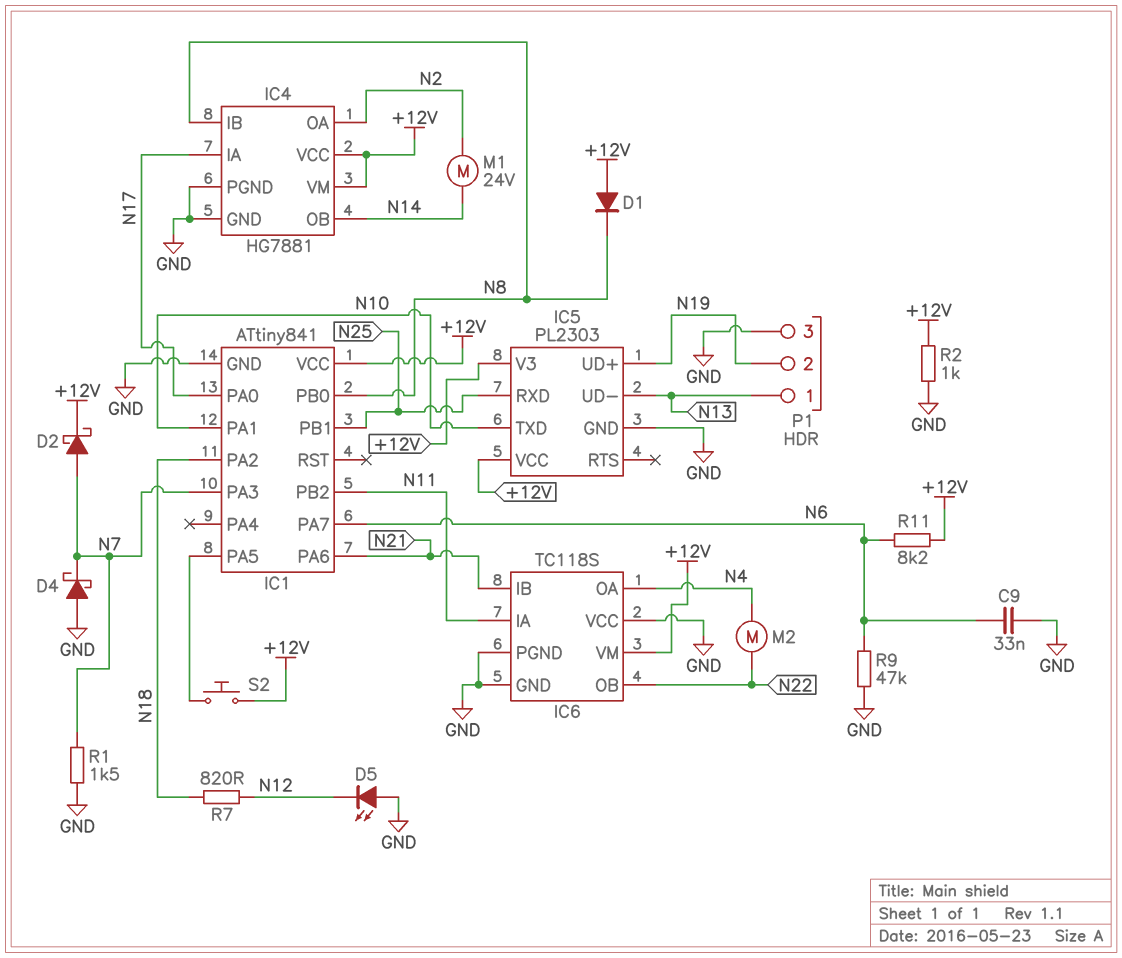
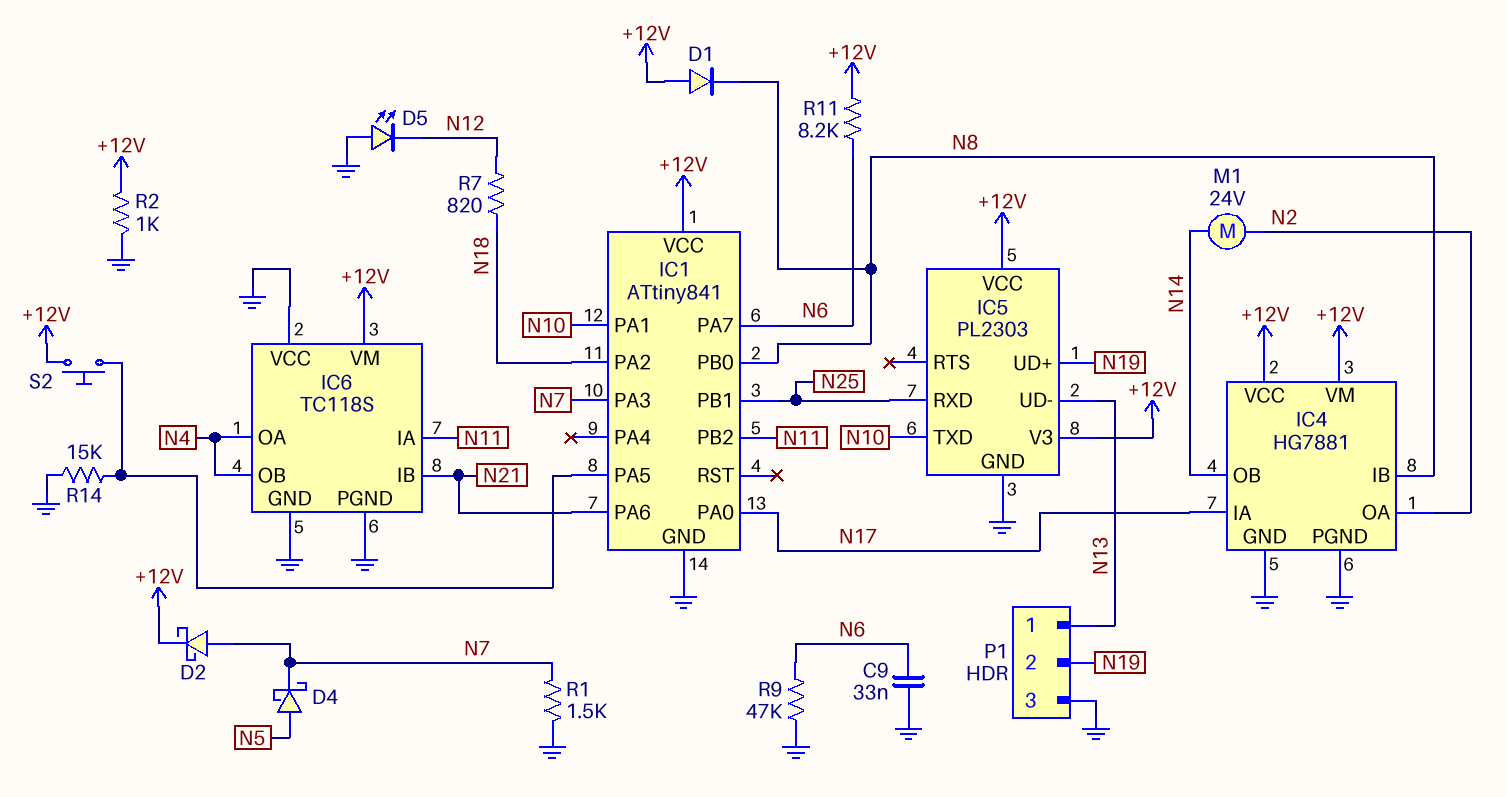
D4: schottky (A GND, K N7) -> schottky (A N5, K N7)
IC6 pin OB: N22 -> N4
M2: motor (N4, N22) -> none
R14: none -> 15k (GND, IC1/PA5)

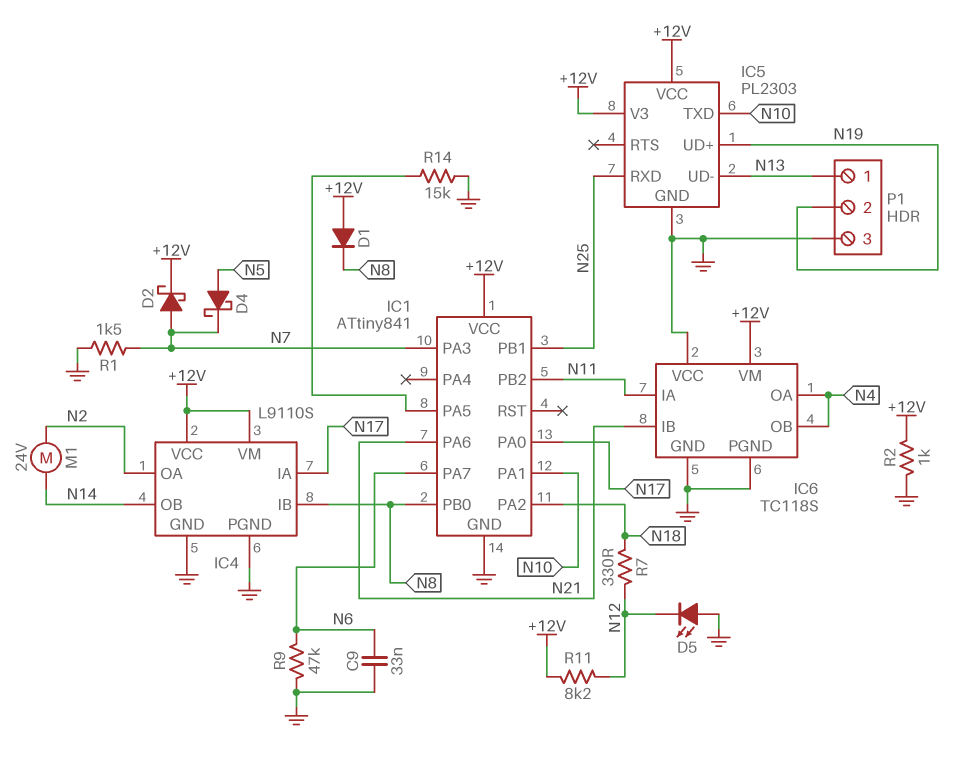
IC4: HG7881 -> L9110S
R7: 820 (N12, N18) -> 330 (N12, N18)
R11: 8.2k (+12V, N6) -> 8.2k (+12V, N12)
S2: button (+12V, IC1/PA5) -> none

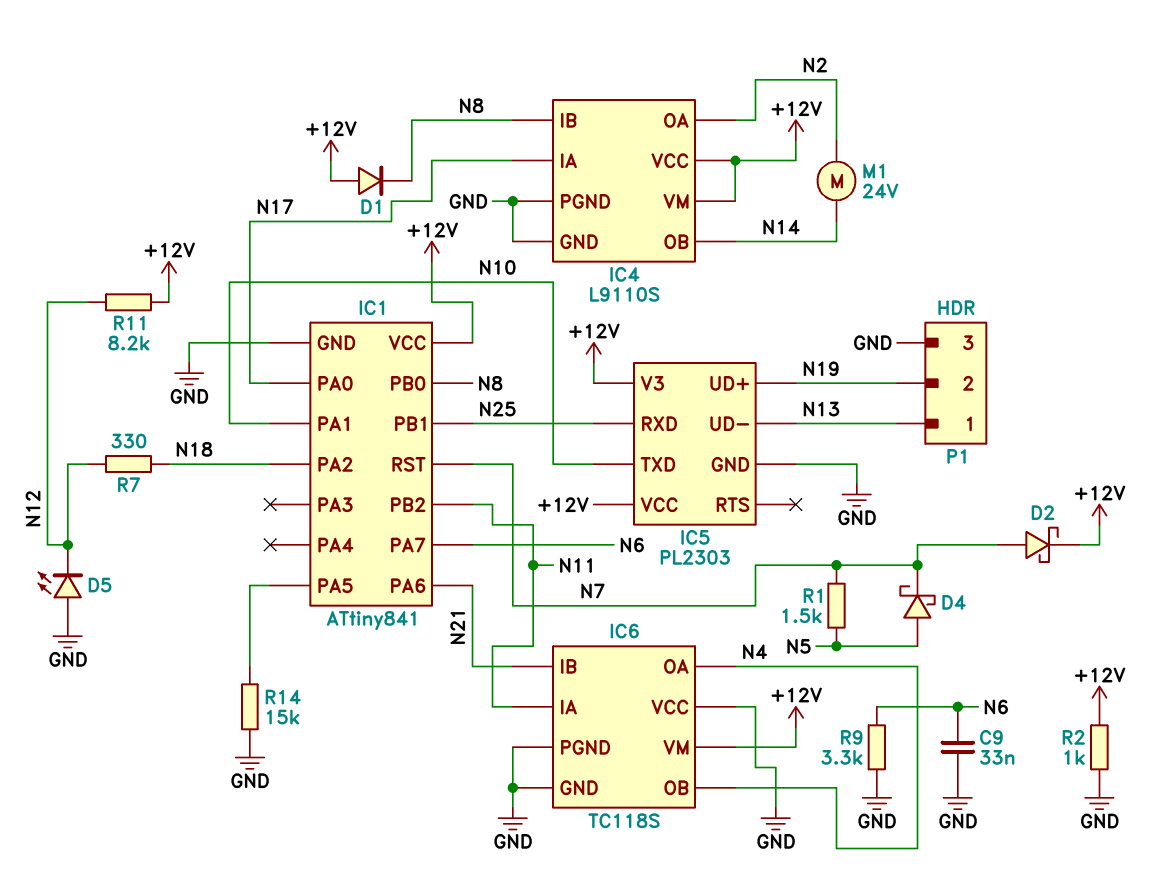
IC1 pin PA3: N7 -> none
IC1 pin RST: none -> N7
R1: 1.5k (GND, N7) -> 1.5k (N5, N7)
R9: 47k (GND, N6) -> 3.3k (GND, N6)

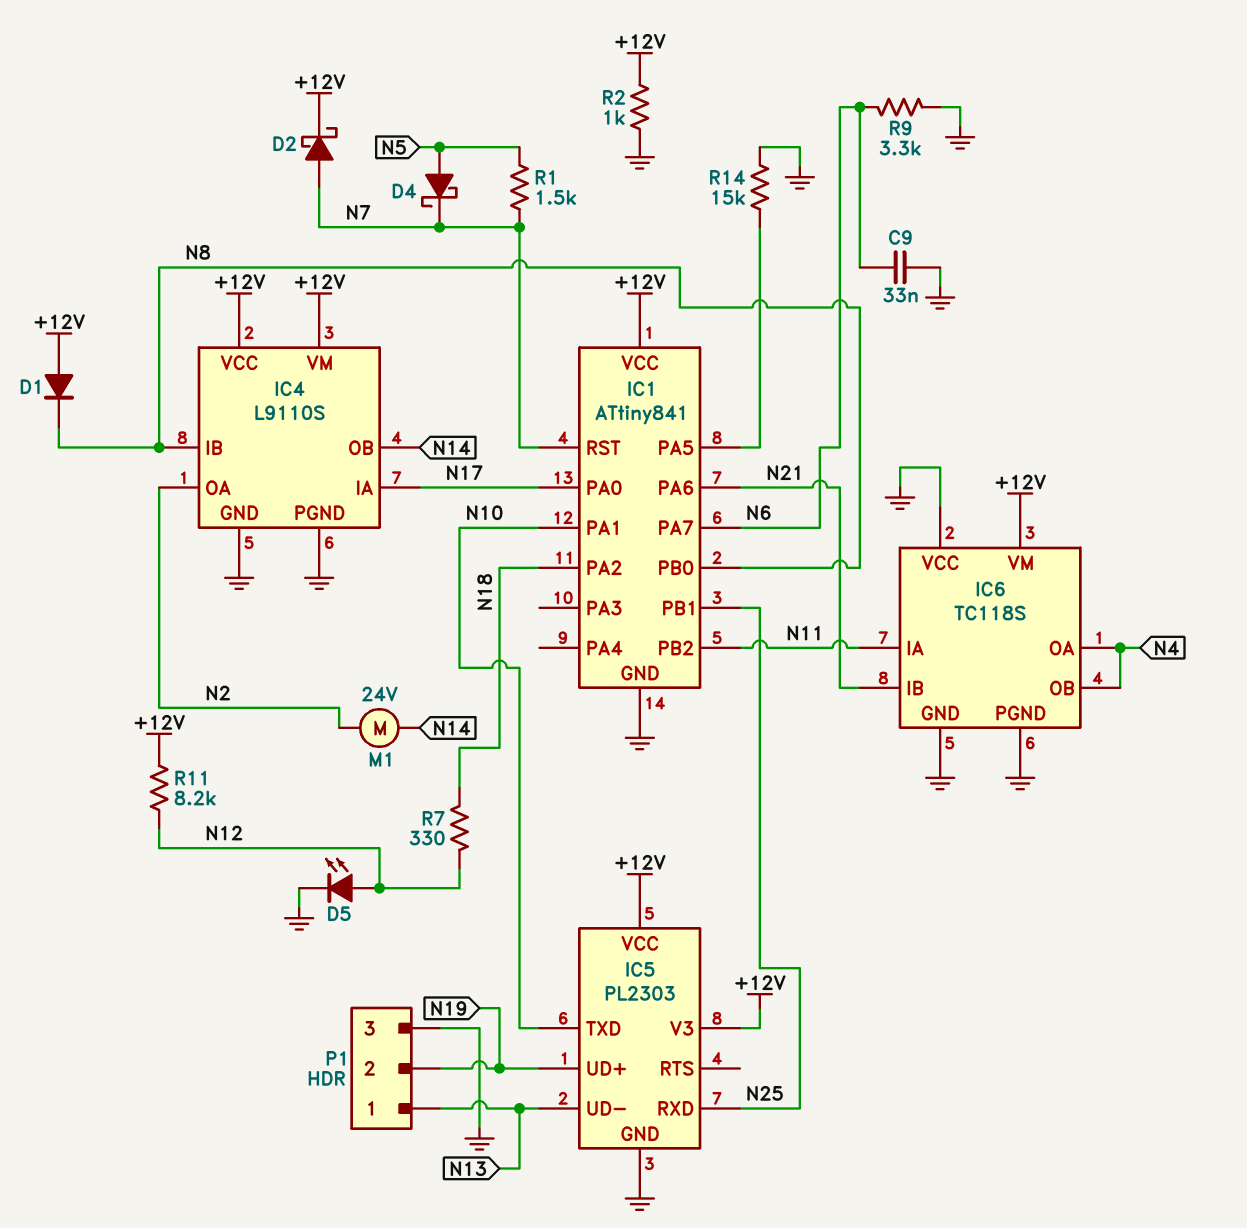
D5: LED (A GND, K N12) -> LED (A N12, K GND)

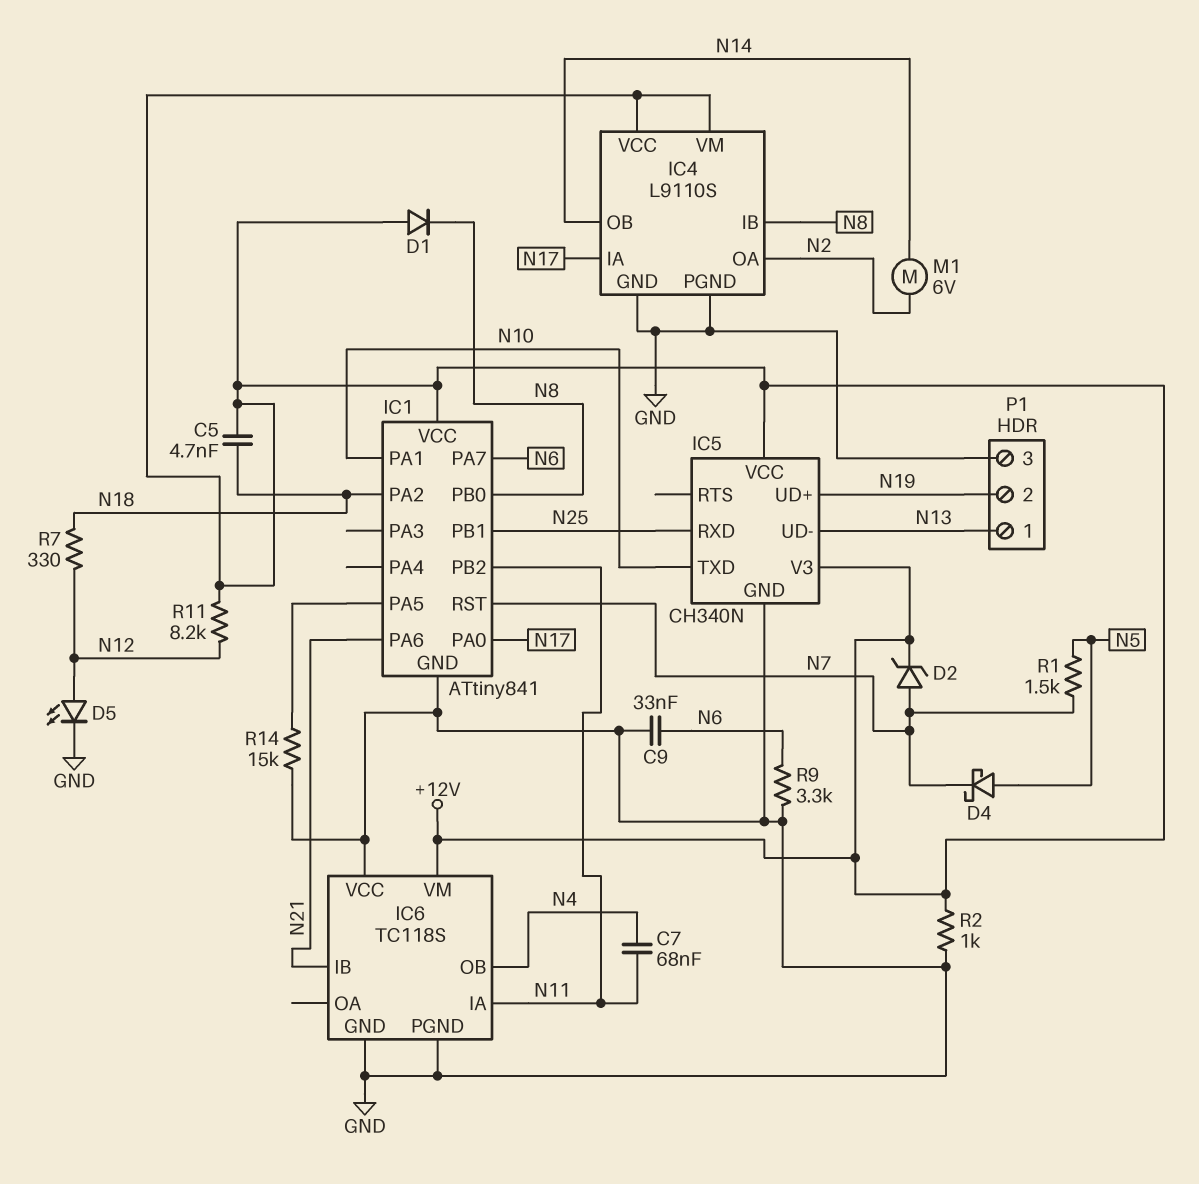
C5: none -> 4.7nF (+12V, N18)
C7: none -> 68nF (N4, N11)
D2: schottky (A N7, K +12V) -> zener (A N7, K +12V)
IC5: PL2303 -> CH340N
IC6 pin OA: N4 -> none
M1: motor 24V (N2, N14) -> motor 6V (N2, N14)

